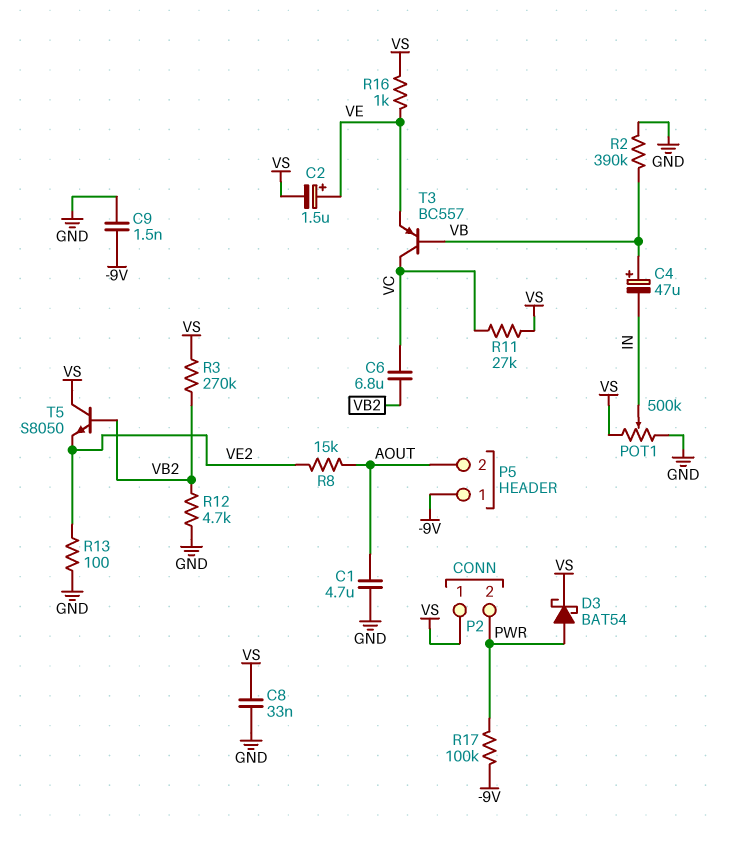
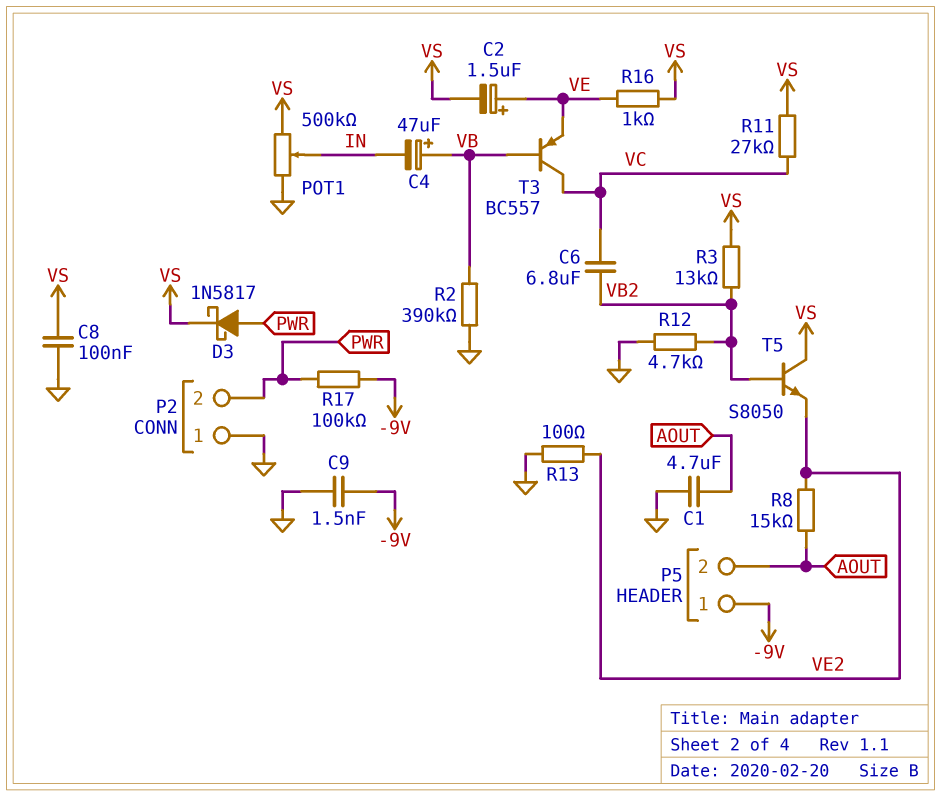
C8: 33nF (GND, VS) -> 100nF (GND, VS)
D3: schottky BAT54 (A PWR, K VS) -> schottky 1N5817 (A PWR, K VS)
P2 pin 1: VS -> GND
R3: 270k (VB2, VS) -> 13k (VB2, VS)

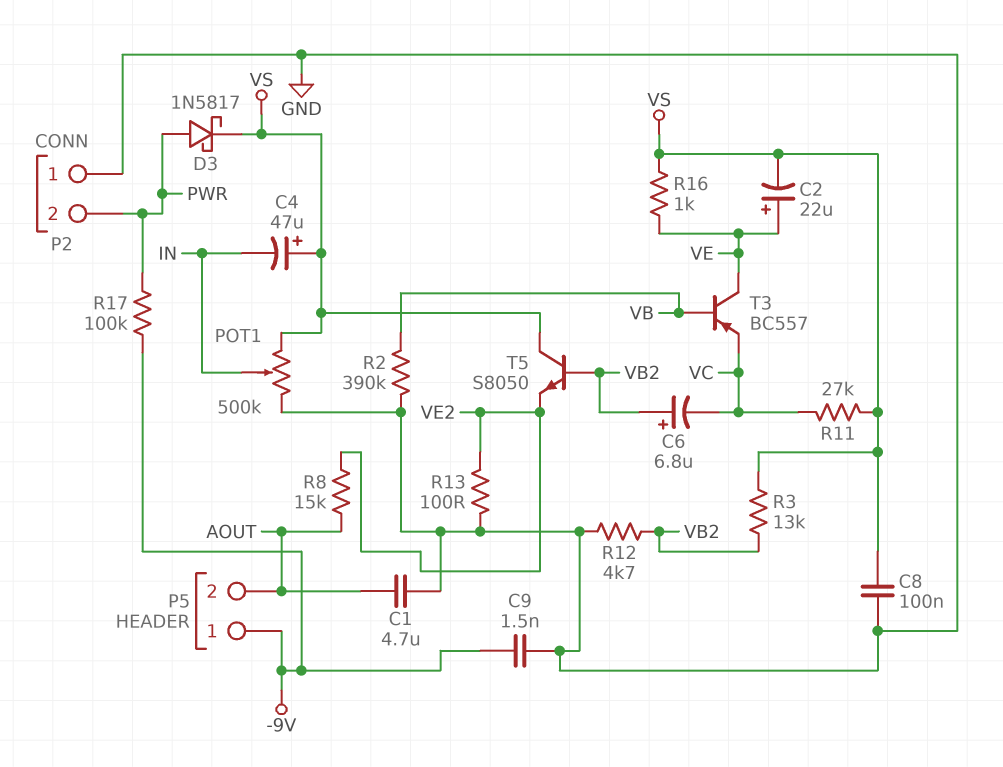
C2: 1.5uF (plus VE, minus VS) -> 22uF (plus VE, minus VS)
C4: 47uF (plus VB, minus IN) -> 47uF (plus VS, minus IN)
C6: 6.8uF (VB2, VC) -> 6.8uF (plus VB2, minus VC)
T3: PNP BC557 (B VB, C VC, E VE) -> PNP BC557 (B VB, C VE, E VC)

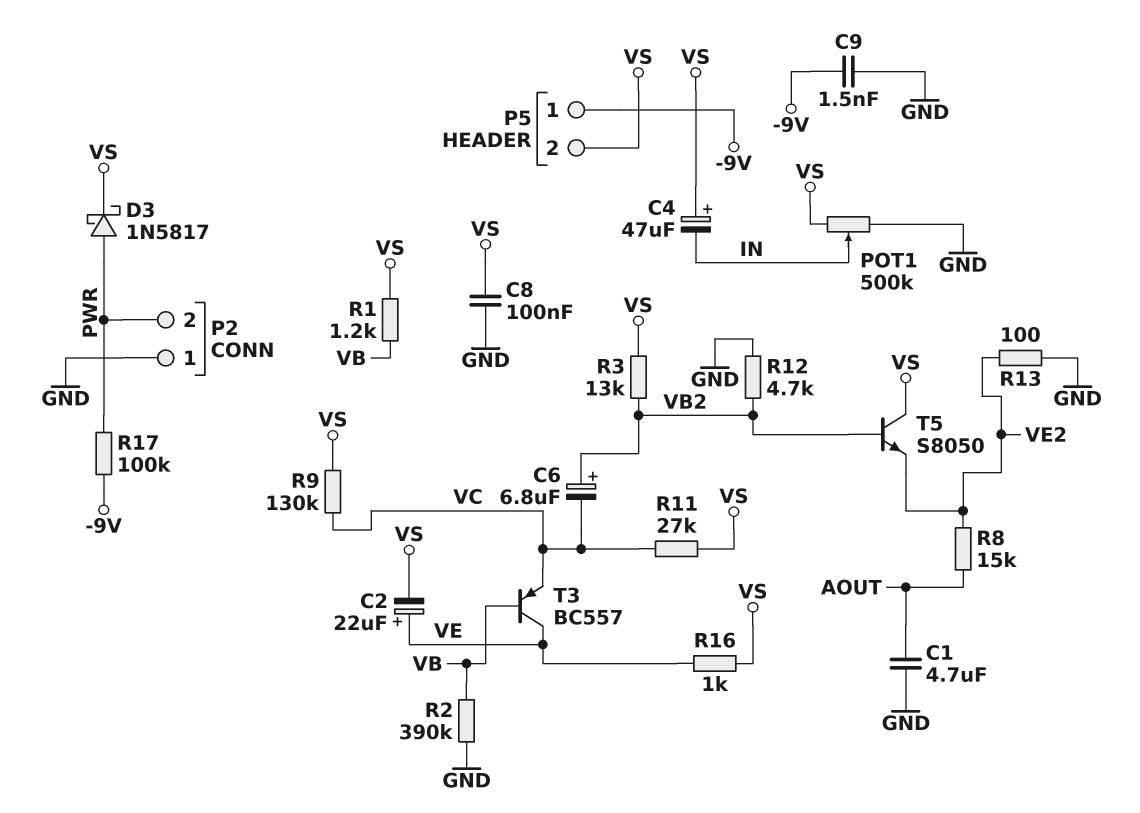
P5 pin 2: AOUT -> VS
R1: none -> 1.2k (VB, VS)
R9: none -> 130k (VC, VS)

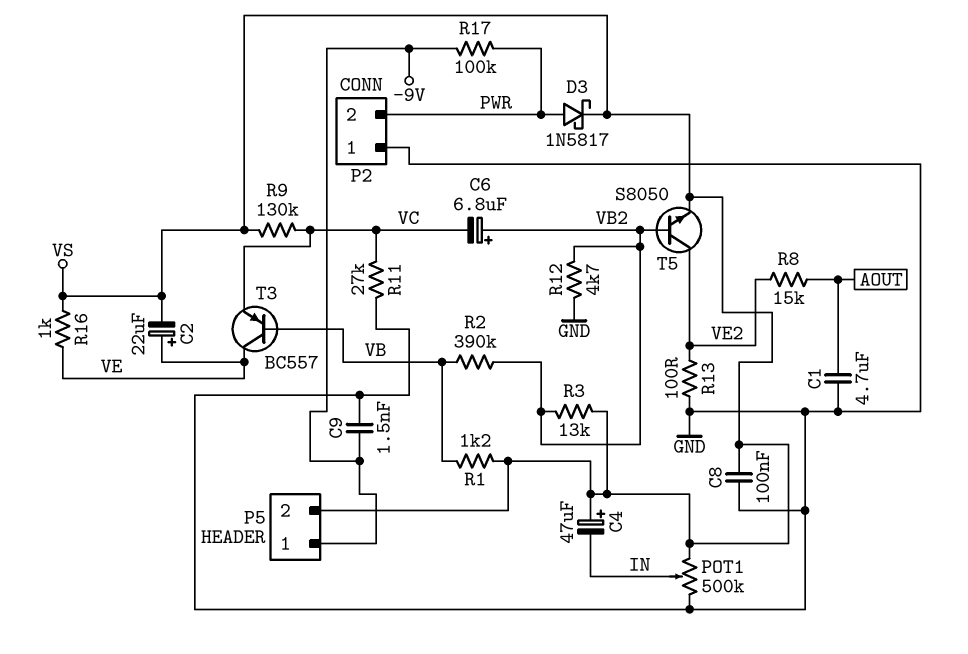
R2: 390k (GND, VB) -> 390k (VB, VB2)
R11: 27k (VC, VS) -> 27k (GND, VC)
T5: NPN S8050 (B VB2, C VS, E VE2) -> NPN S8050 (B VB2, C VE2, E VS)

